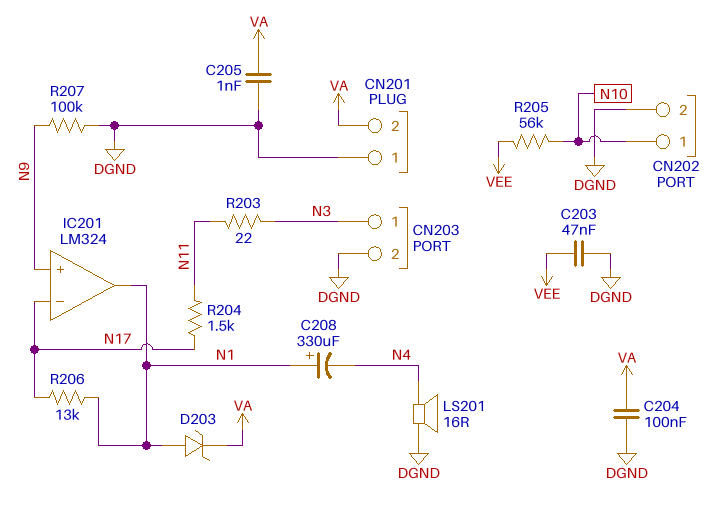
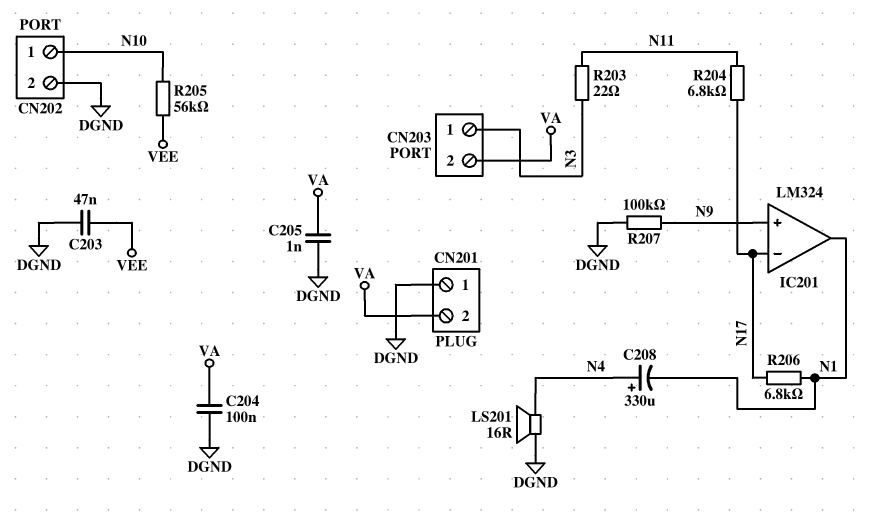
C208: 330uF (plus N1, minus N4) -> 330uF (plus N4, minus N1)
CN203 pin 2: DGND -> VA
D203: zener (A N1, K VA) -> none
R204: 1.5k (N11, N17) -> 6.8k (N11, N17)
R206: 13k (N1, N17) -> 6.8k (N1, N17)

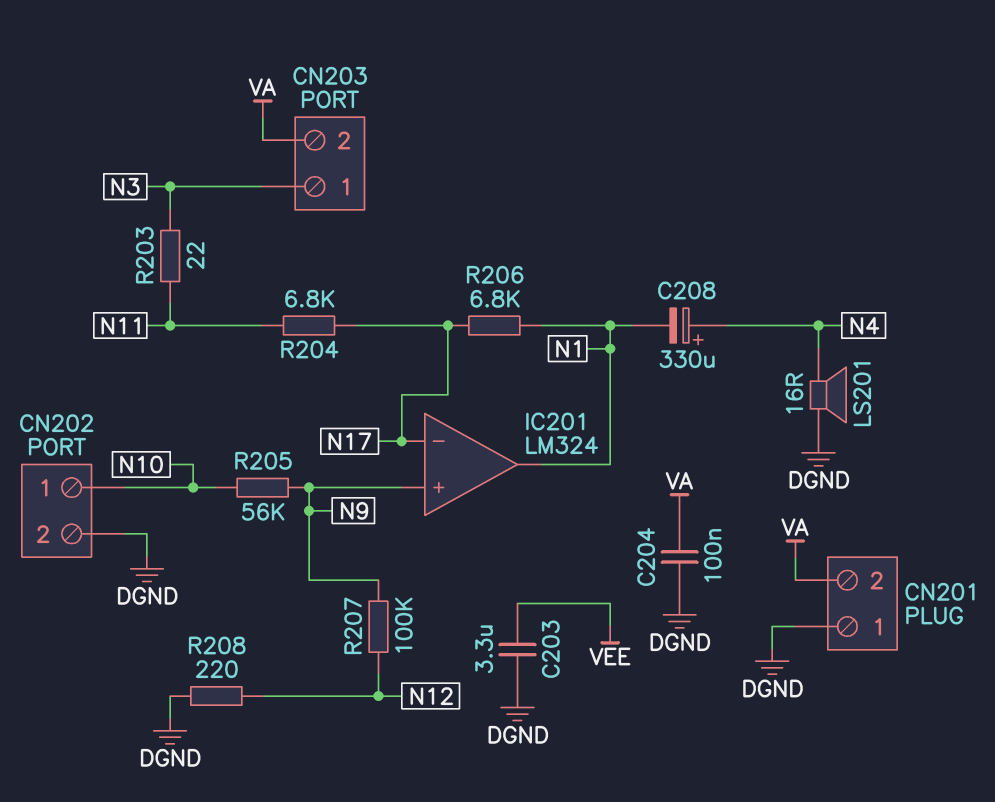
C203: 47nF (DGND, VEE) -> 3.3uF (DGND, VEE)
C205: 1nF (DGND, VA) -> none
R205: 56k (N10, VEE) -> 56k (N9, N10)
R207: 100k (DGND, N9) -> 100k (N9, N12)
R208: none -> 220 (DGND, N12)

